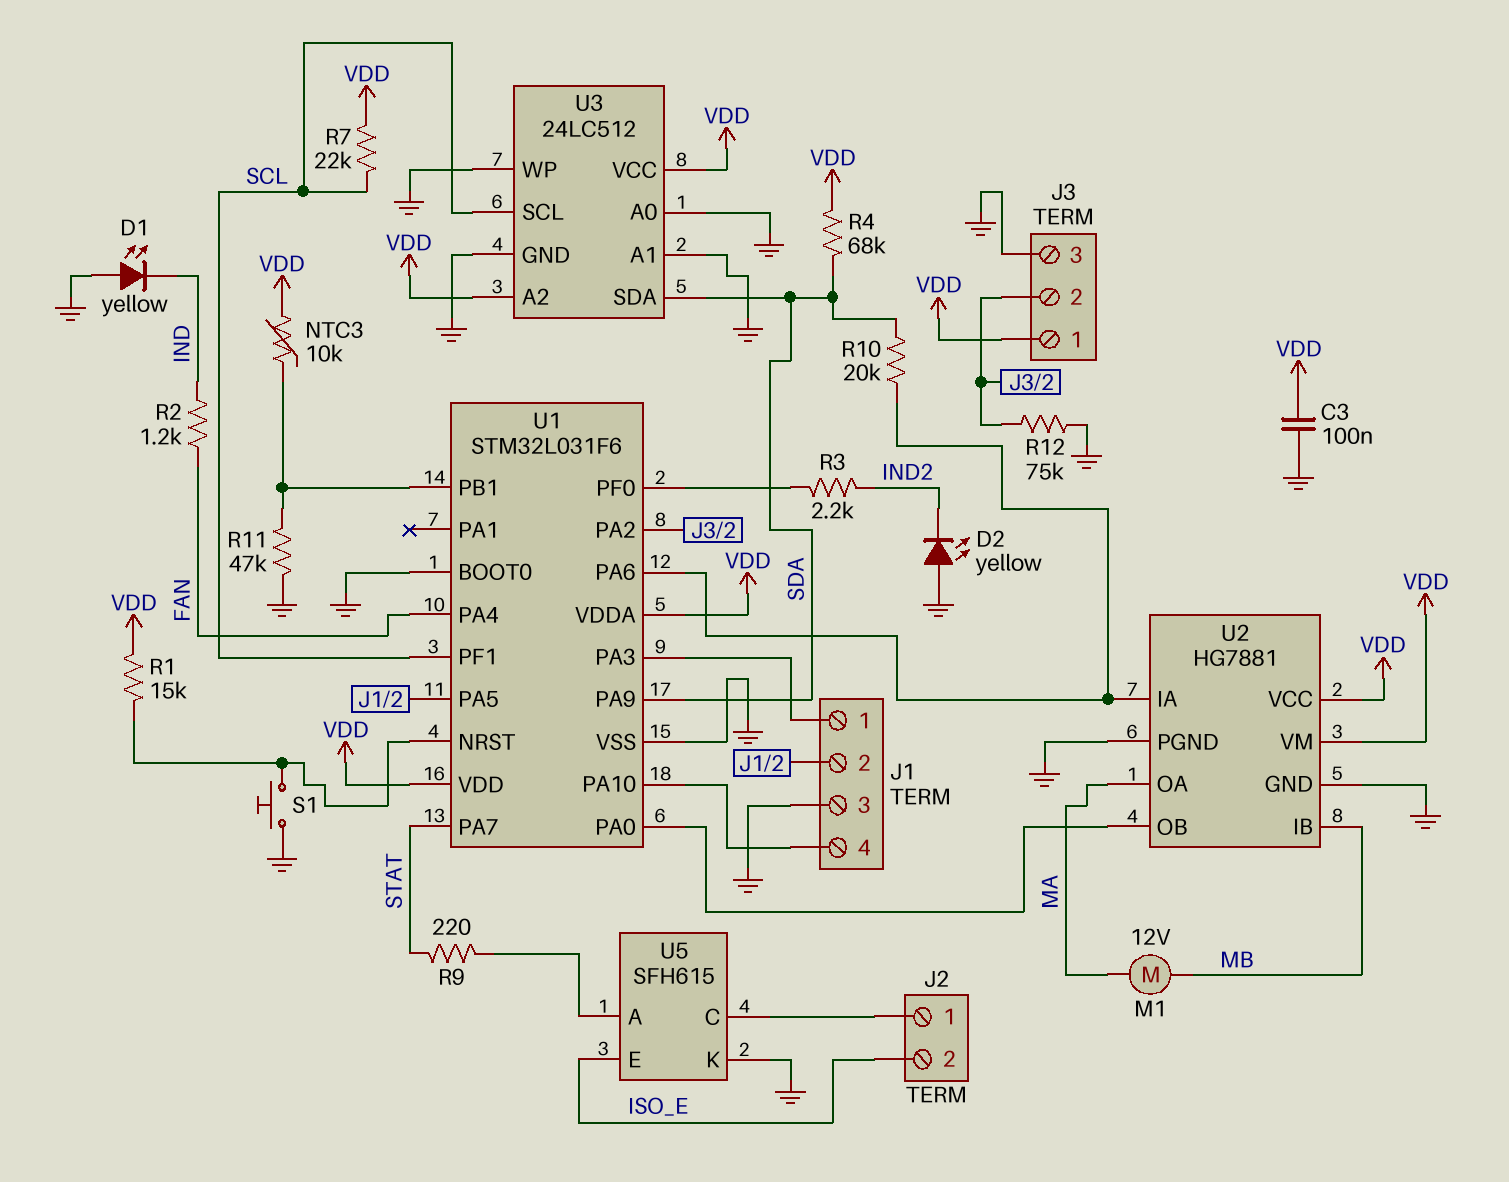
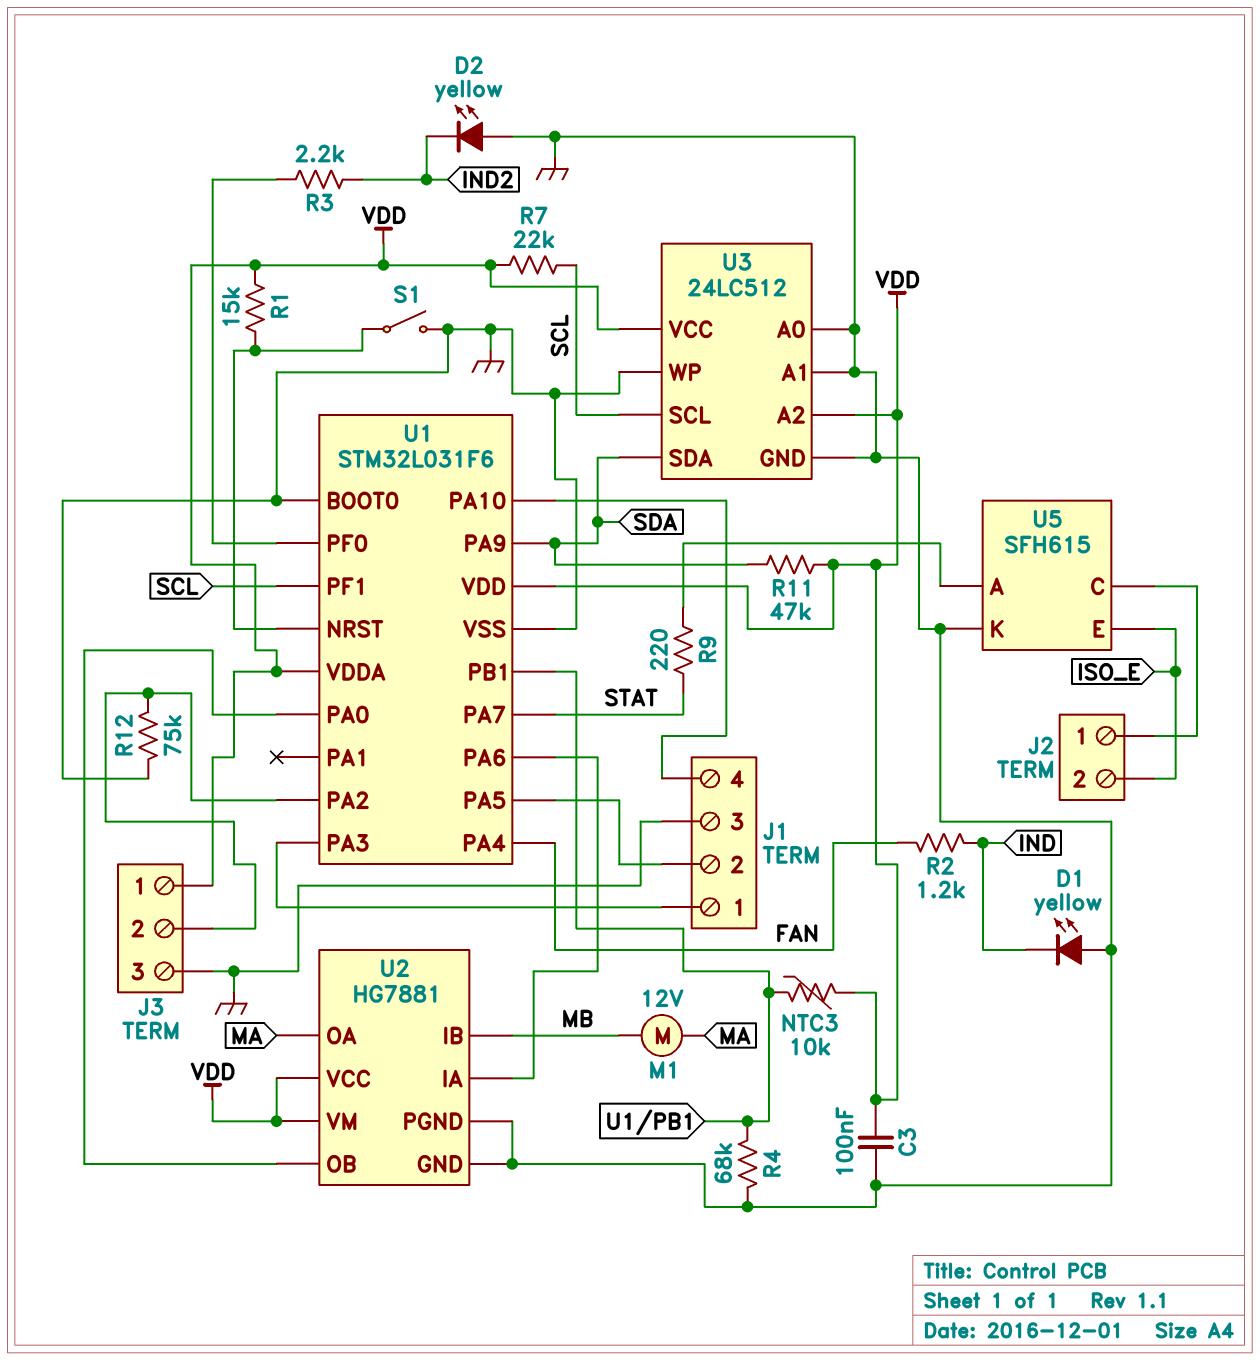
R4: 68k (SDA, VDD) -> 68k (GND, U1/PB1)
R10: 20k (SDA, U1/PA6) -> none
R11: 47k (GND, U1/PB1) -> 47k (SDA, VDD)
S1: button (GND, U1/NRST) -> switch (GND, U1/NRST)

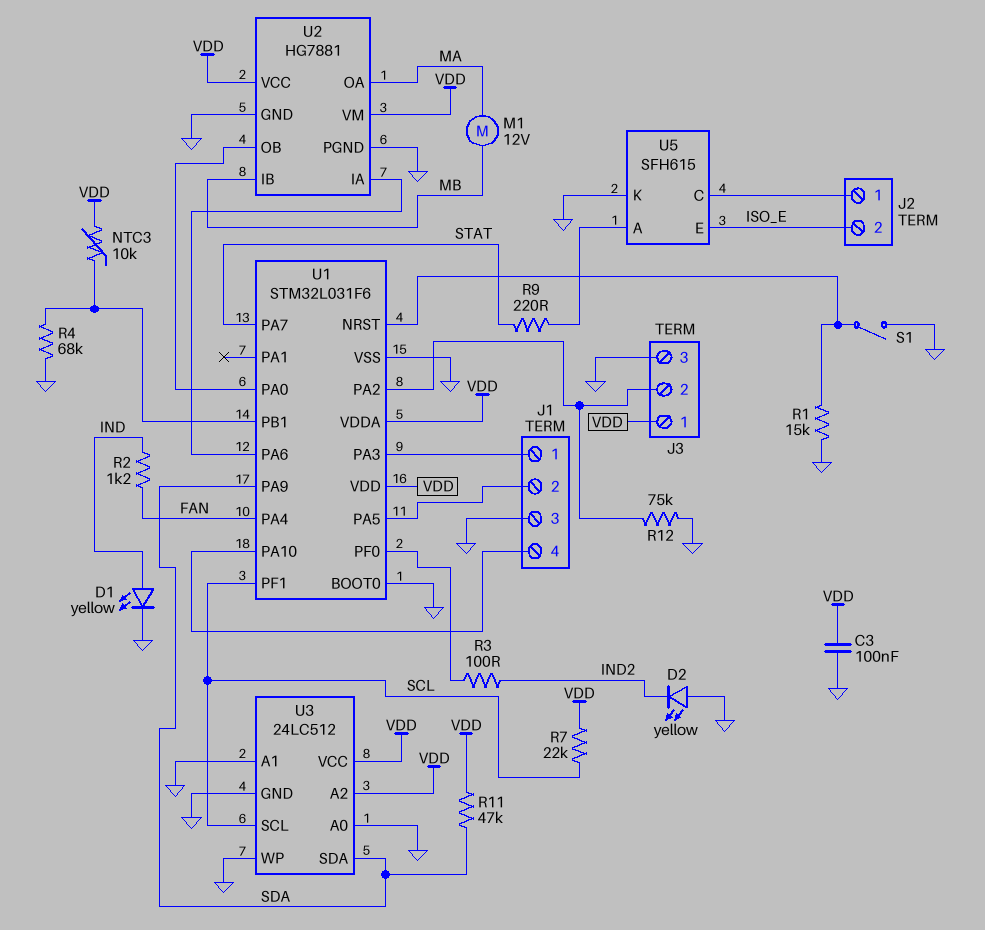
D1: LED yellow (A GND, K IND) -> LED yellow (A IND, K GND)
R1: 15k (U1/NRST, VDD) -> 15k (GND, U1/NRST)
R3: 2.2k (IND2, U1/PF0) -> 100 (IND2, U1/PF0)

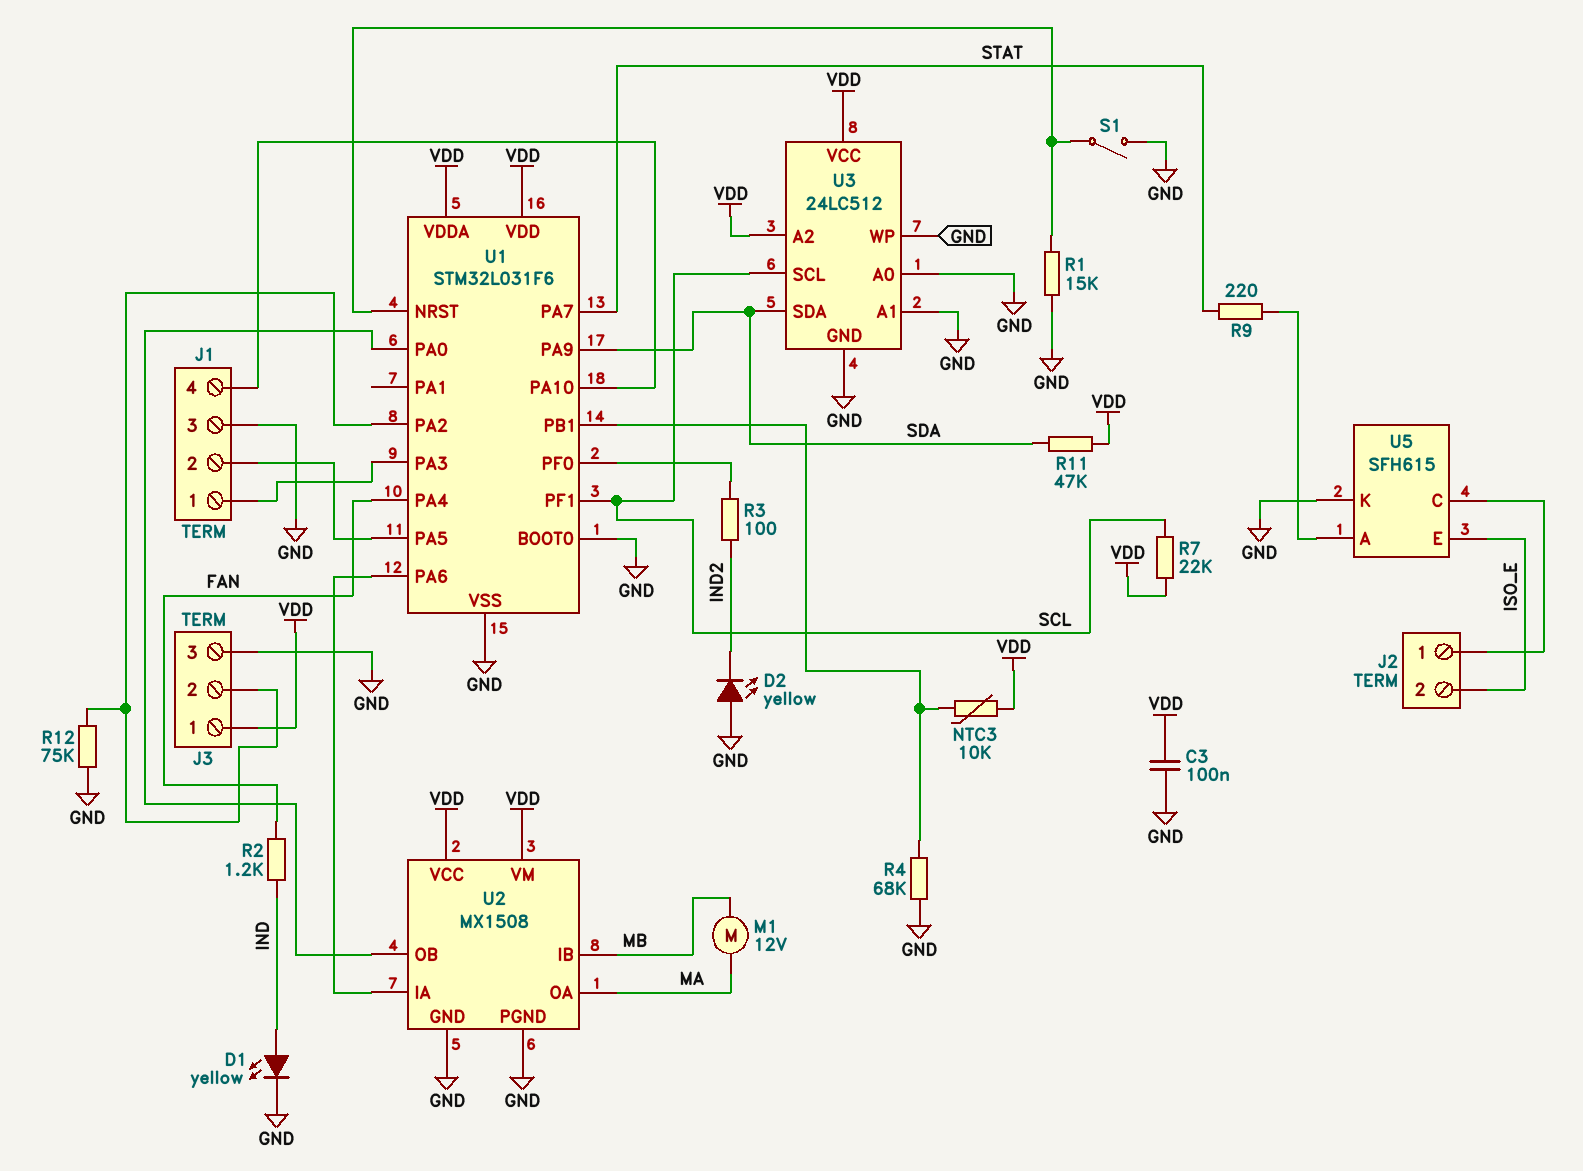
U2: HG7881 -> MX1508

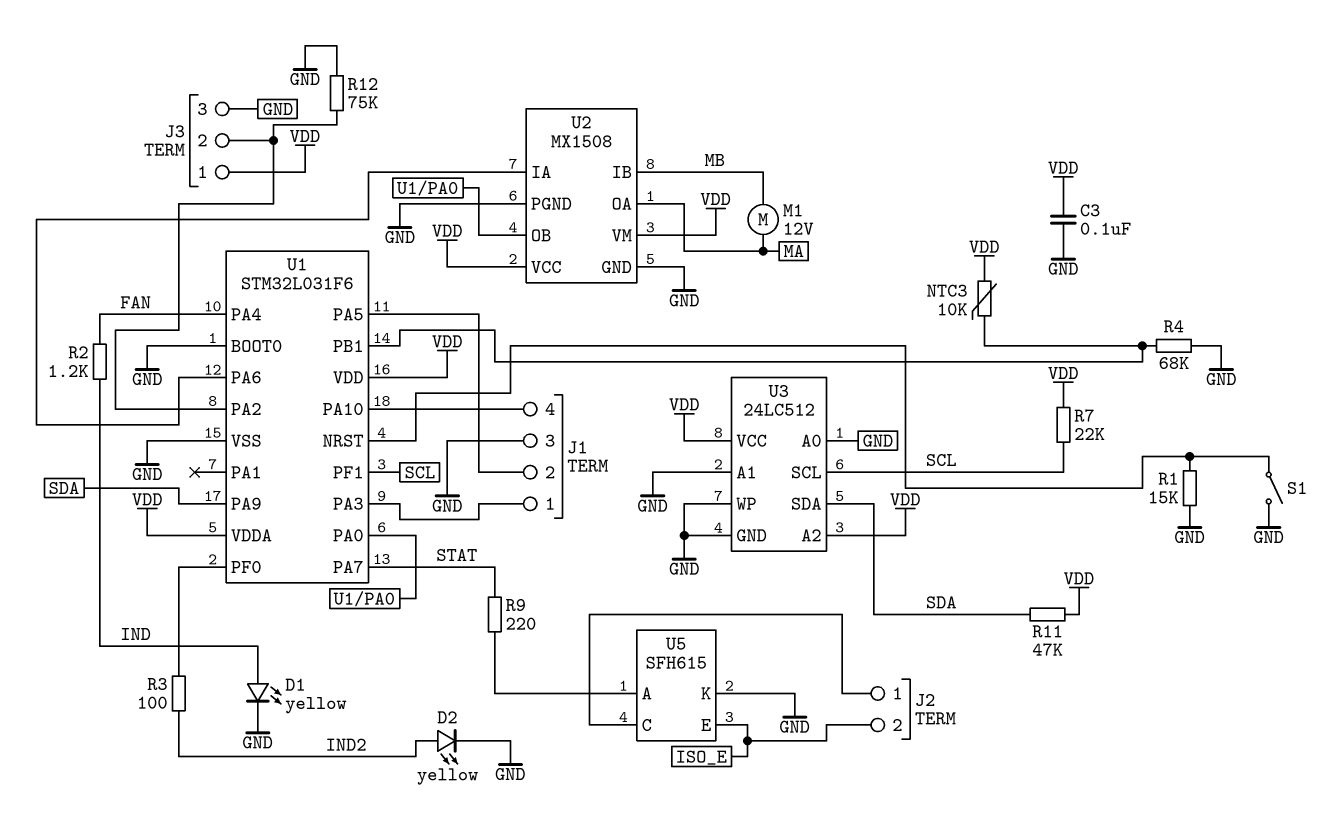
D2: LED yellow (A GND, K IND2) -> LED yellow (A IND2, K GND)

